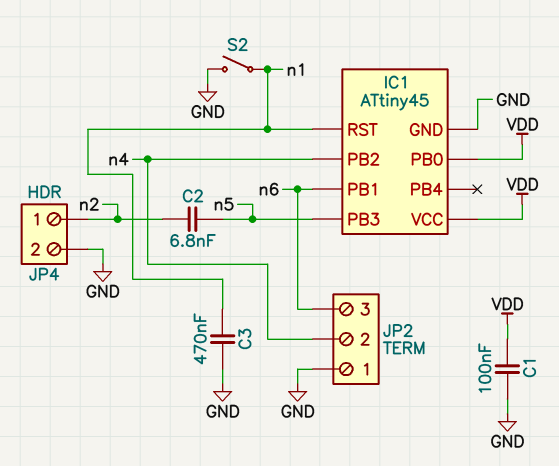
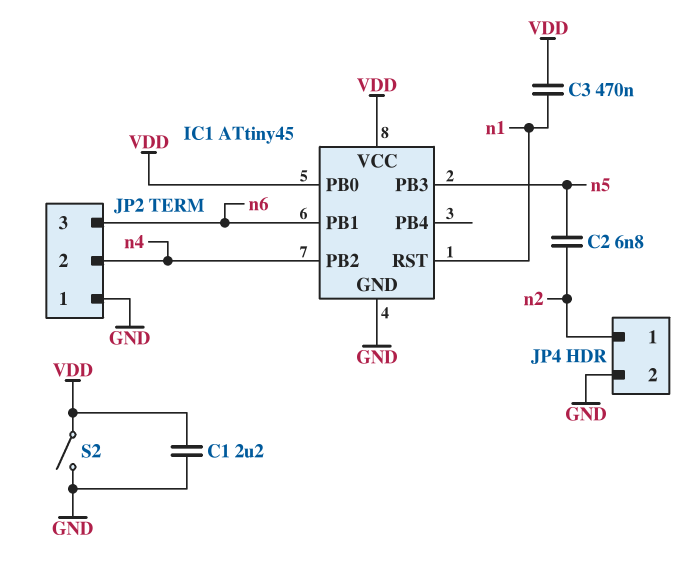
C1: 100nF (GND, VDD) -> 2.2uF (GND, VDD)
C3: 470nF (GND, n1) -> 470nF (VDD, n1)
S2: switch (GND, n1) -> switch (GND, VDD)

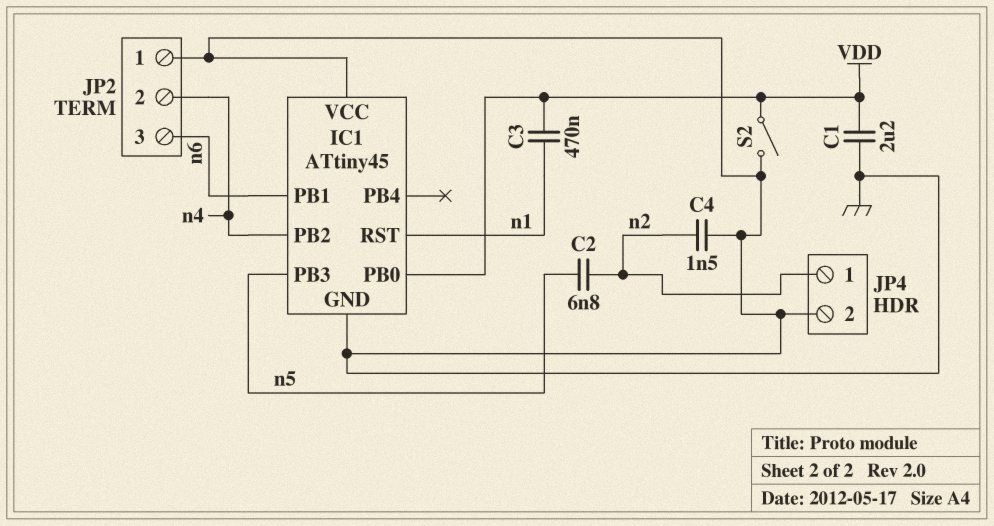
C4: none -> 1.5nF (GND, n2)
IC1 pin VCC: VDD -> GND

